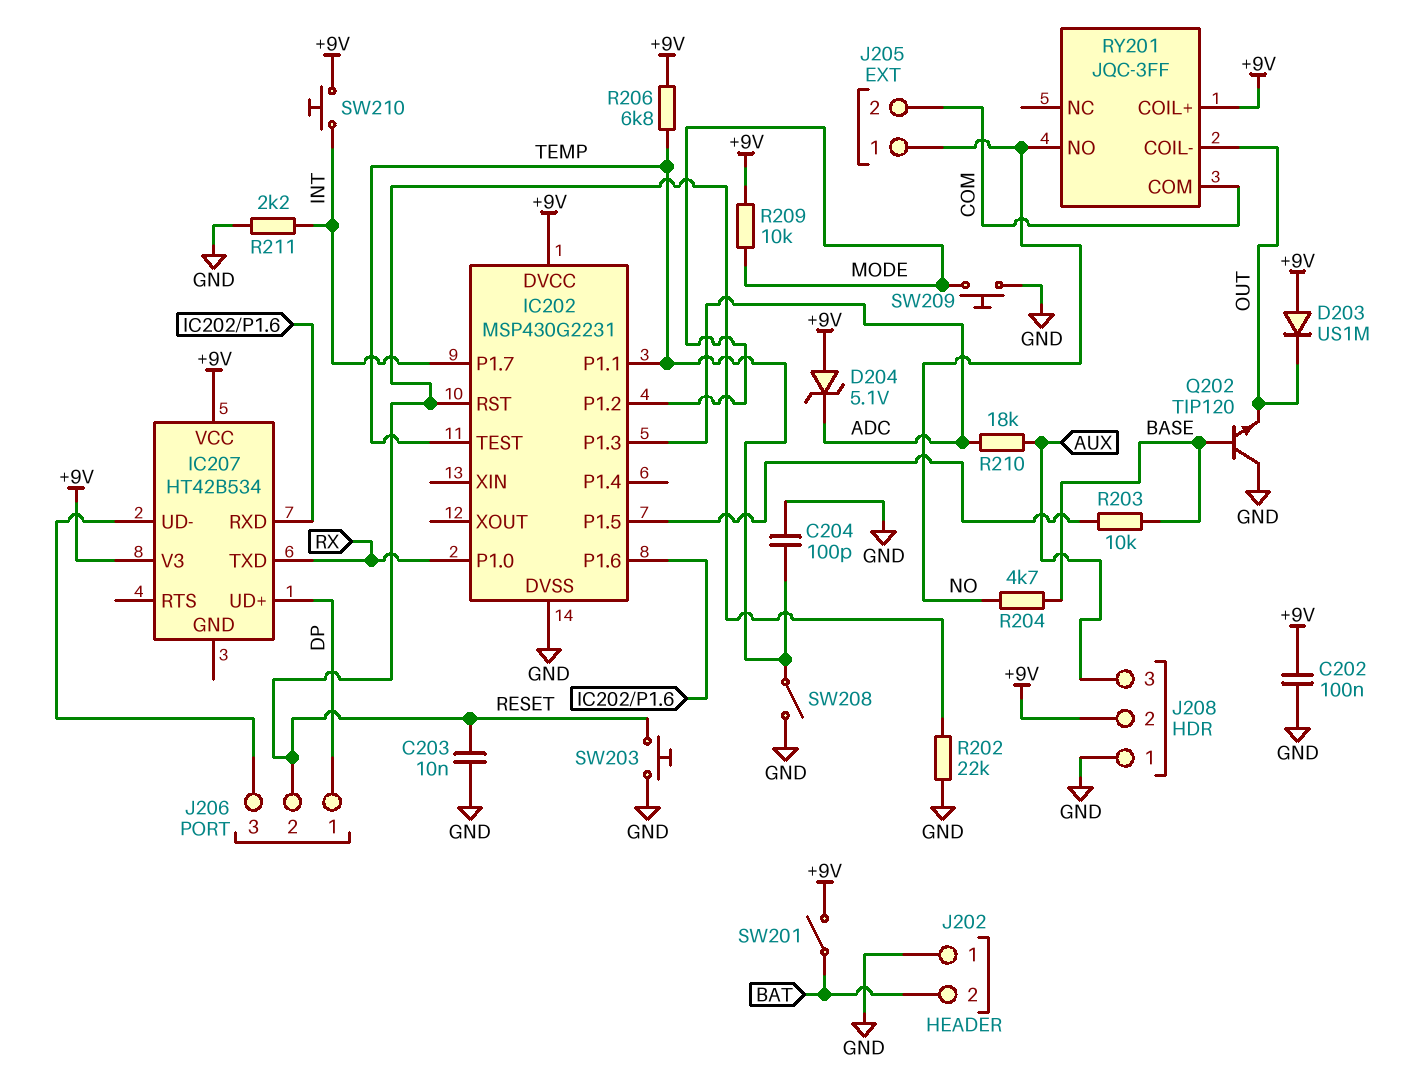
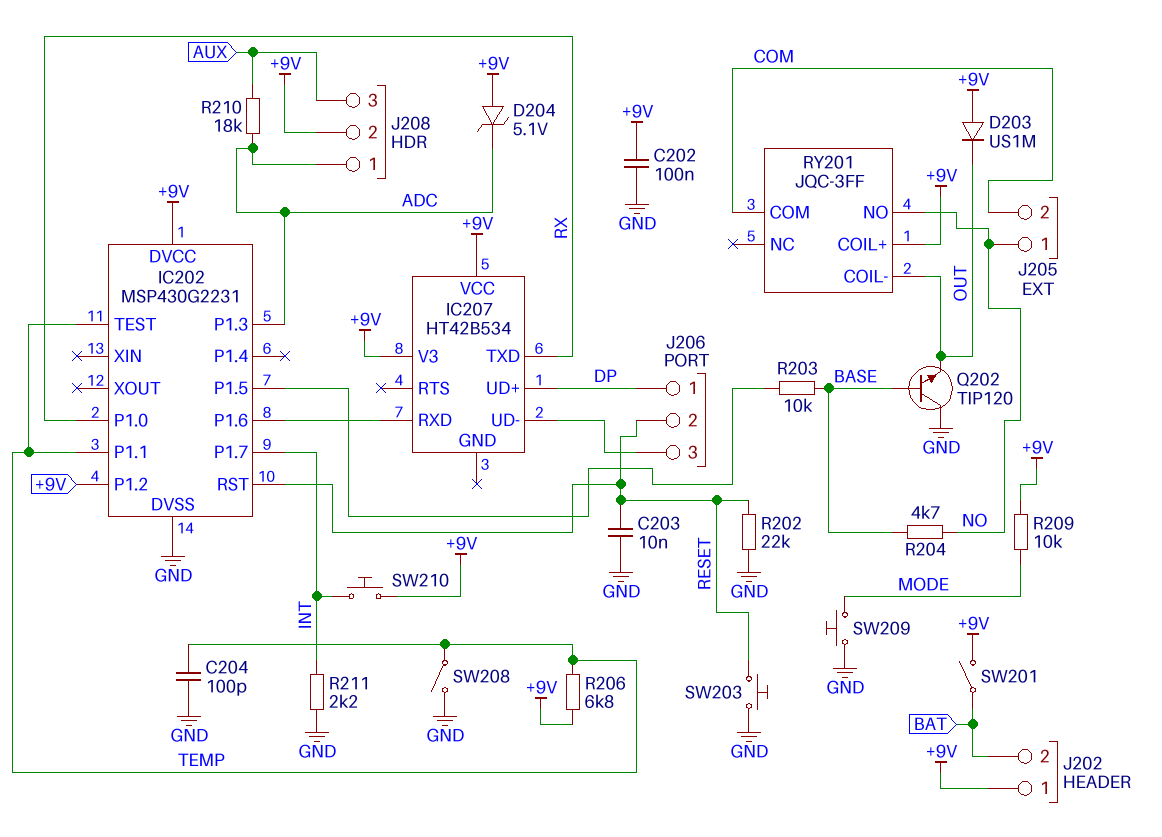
IC202 pin P1.2: MODE -> +9V
J202 pin 1: GND -> +9V
J208 pin 1: GND -> ADC

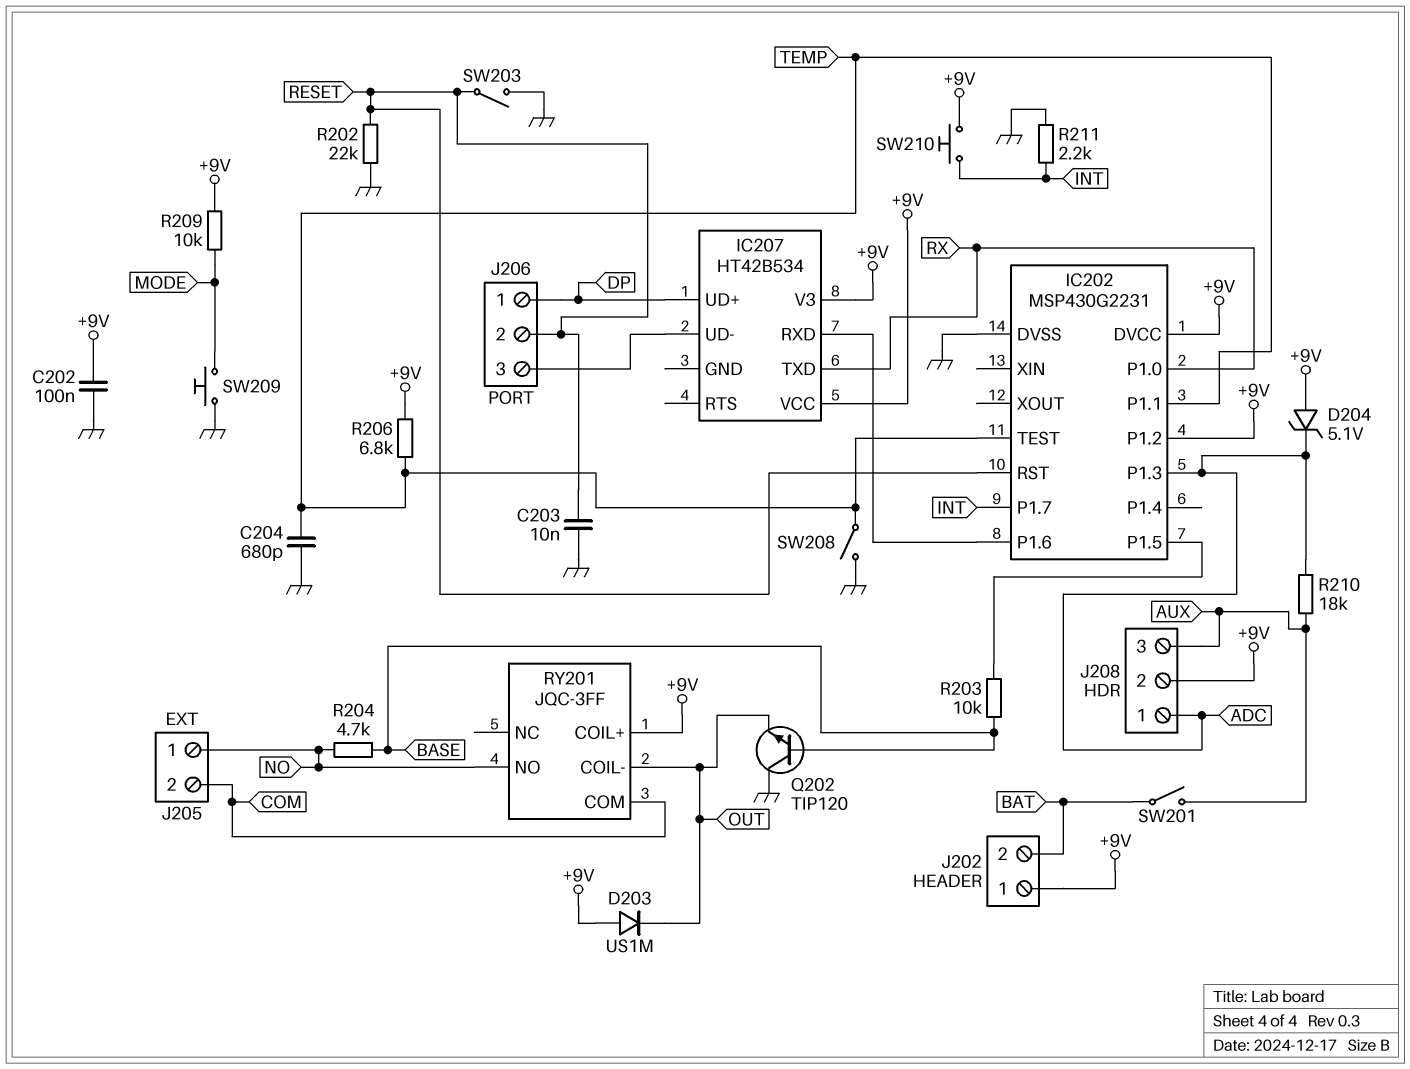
C204: 100pF (GND, TEMP) -> 680pF (GND, TEMP)
SW201: switch (+9V, BAT) -> switch (AUX, BAT)
SW203: button (GND, RESET) -> switch (GND, RESET)

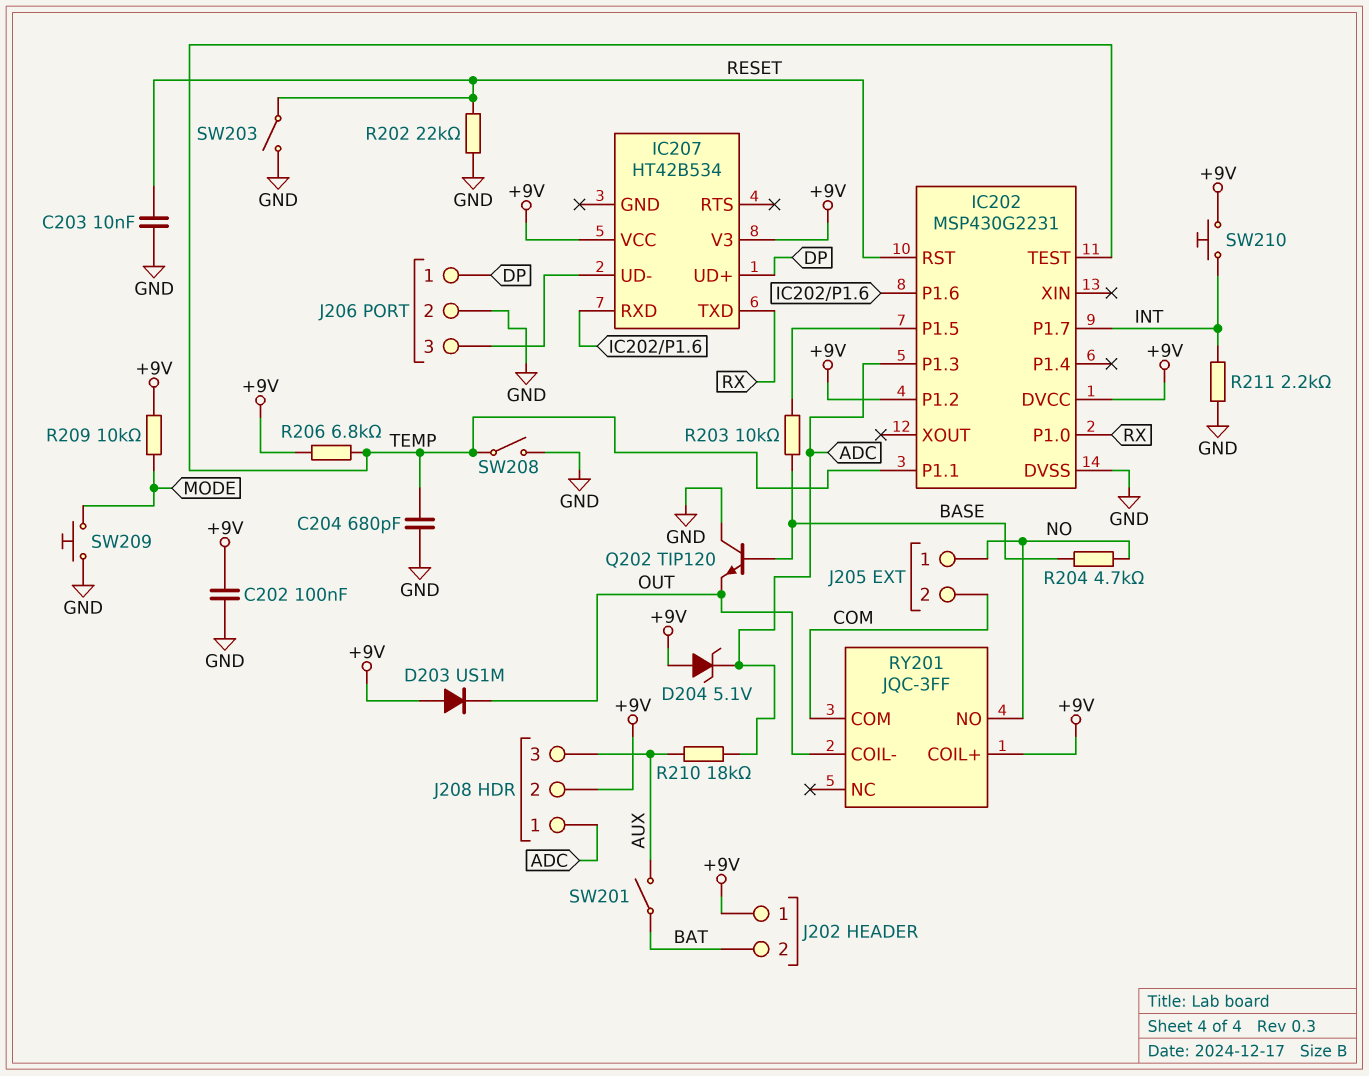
J206 pin 2: RESET -> GND

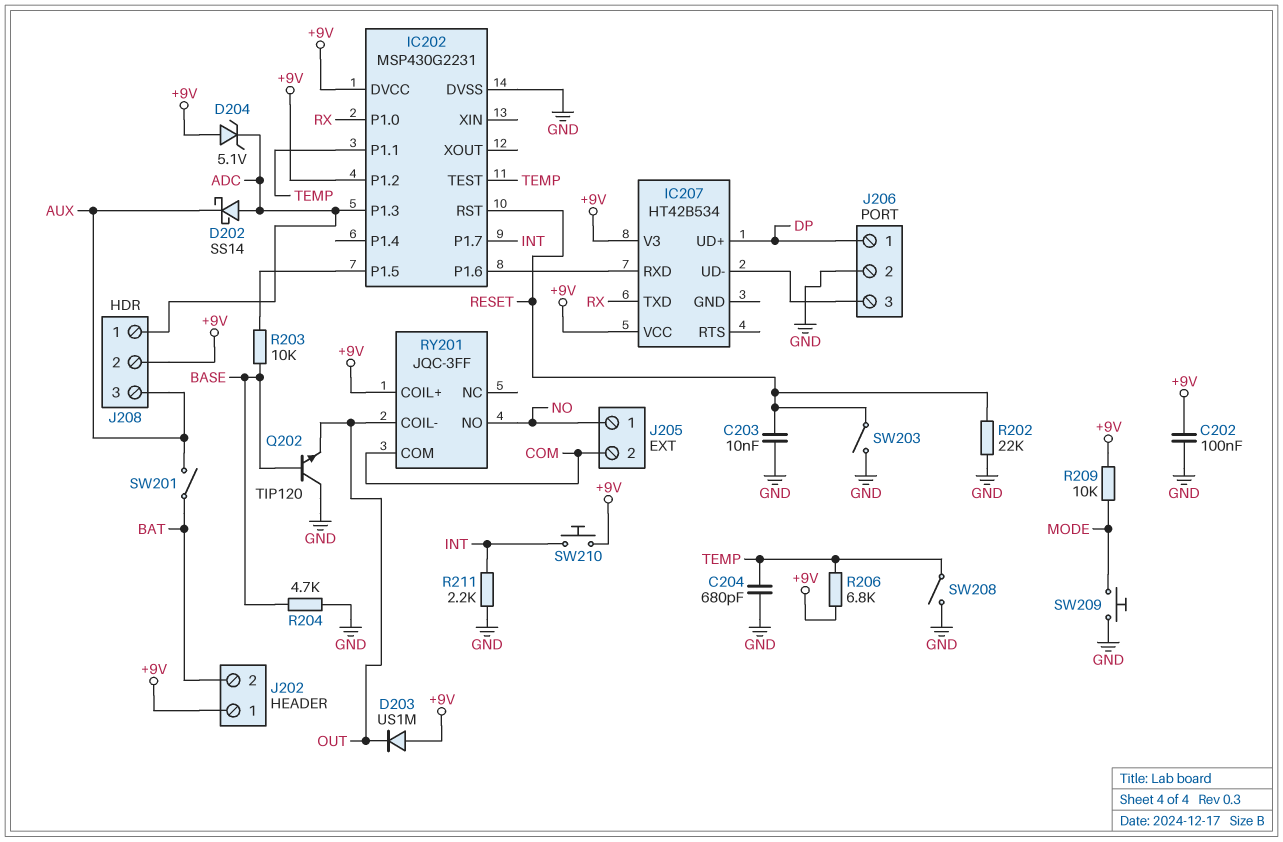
D202: none -> schottky SS14 (A ADC, K AUX)
R204: 4.7k (BASE, NO) -> 4.7k (BASE, GND)
R210: 18k (ADC, AUX) -> none

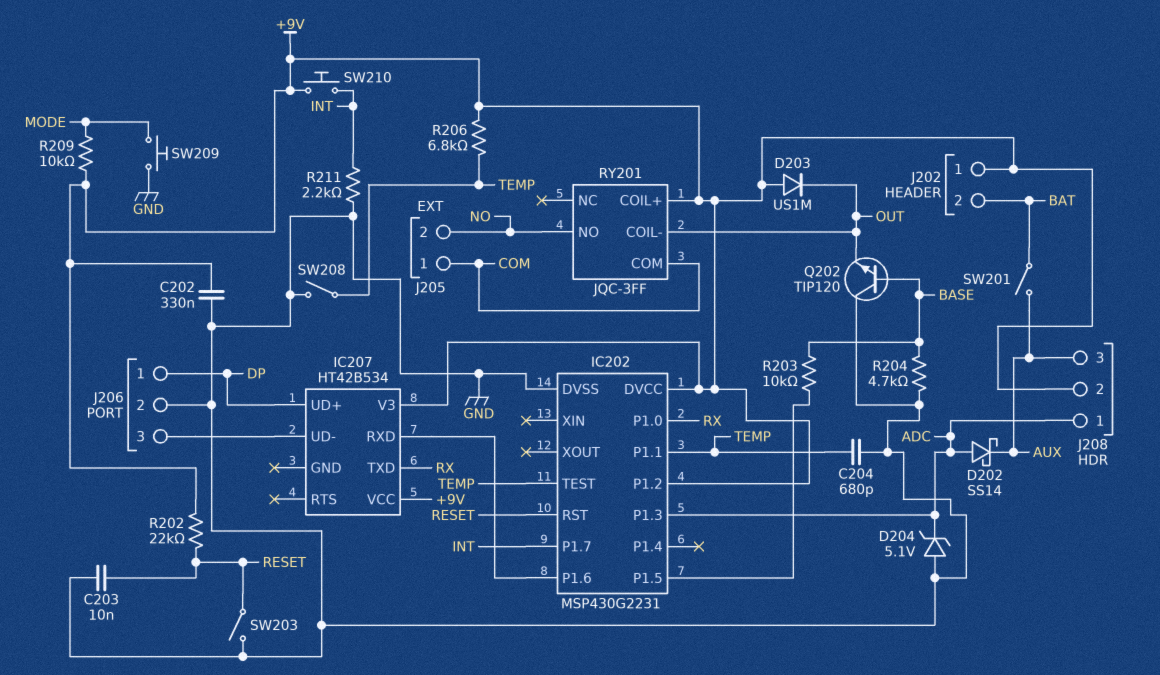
C202: 100nF (+9V, GND) -> 330nF (+9V, GND)
D204: zener 5.1V (A +9V, K ADC) -> zener 5.1V (A GND, K ADC)
J205 pin 1: NO -> COM
J205 pin 2: COM -> NO
R202: 22k (GND, RESET) -> 22k (+9V, RESET)

